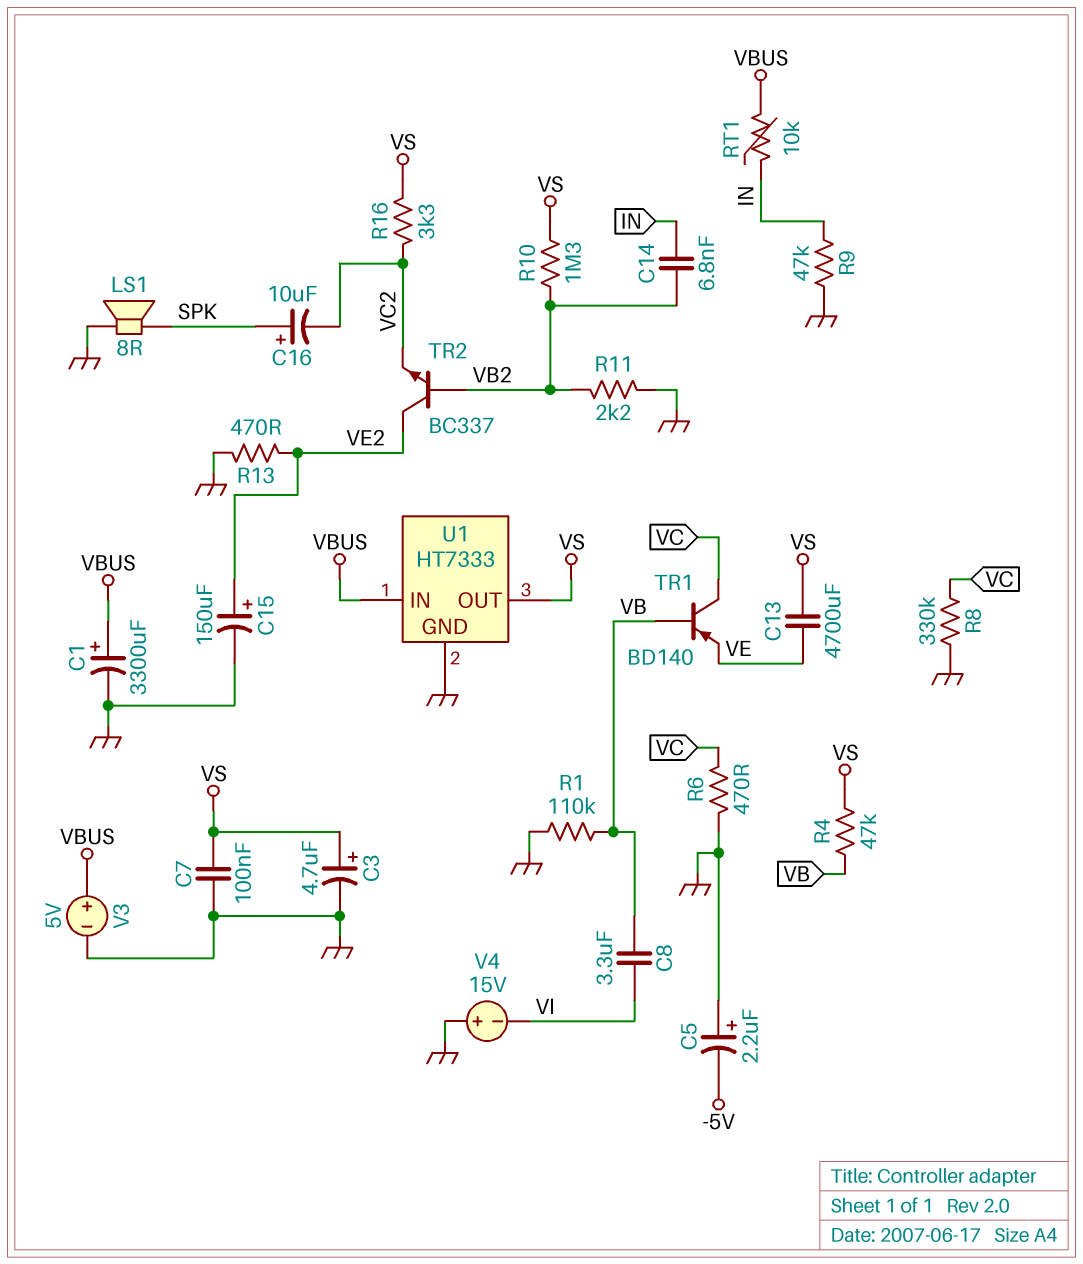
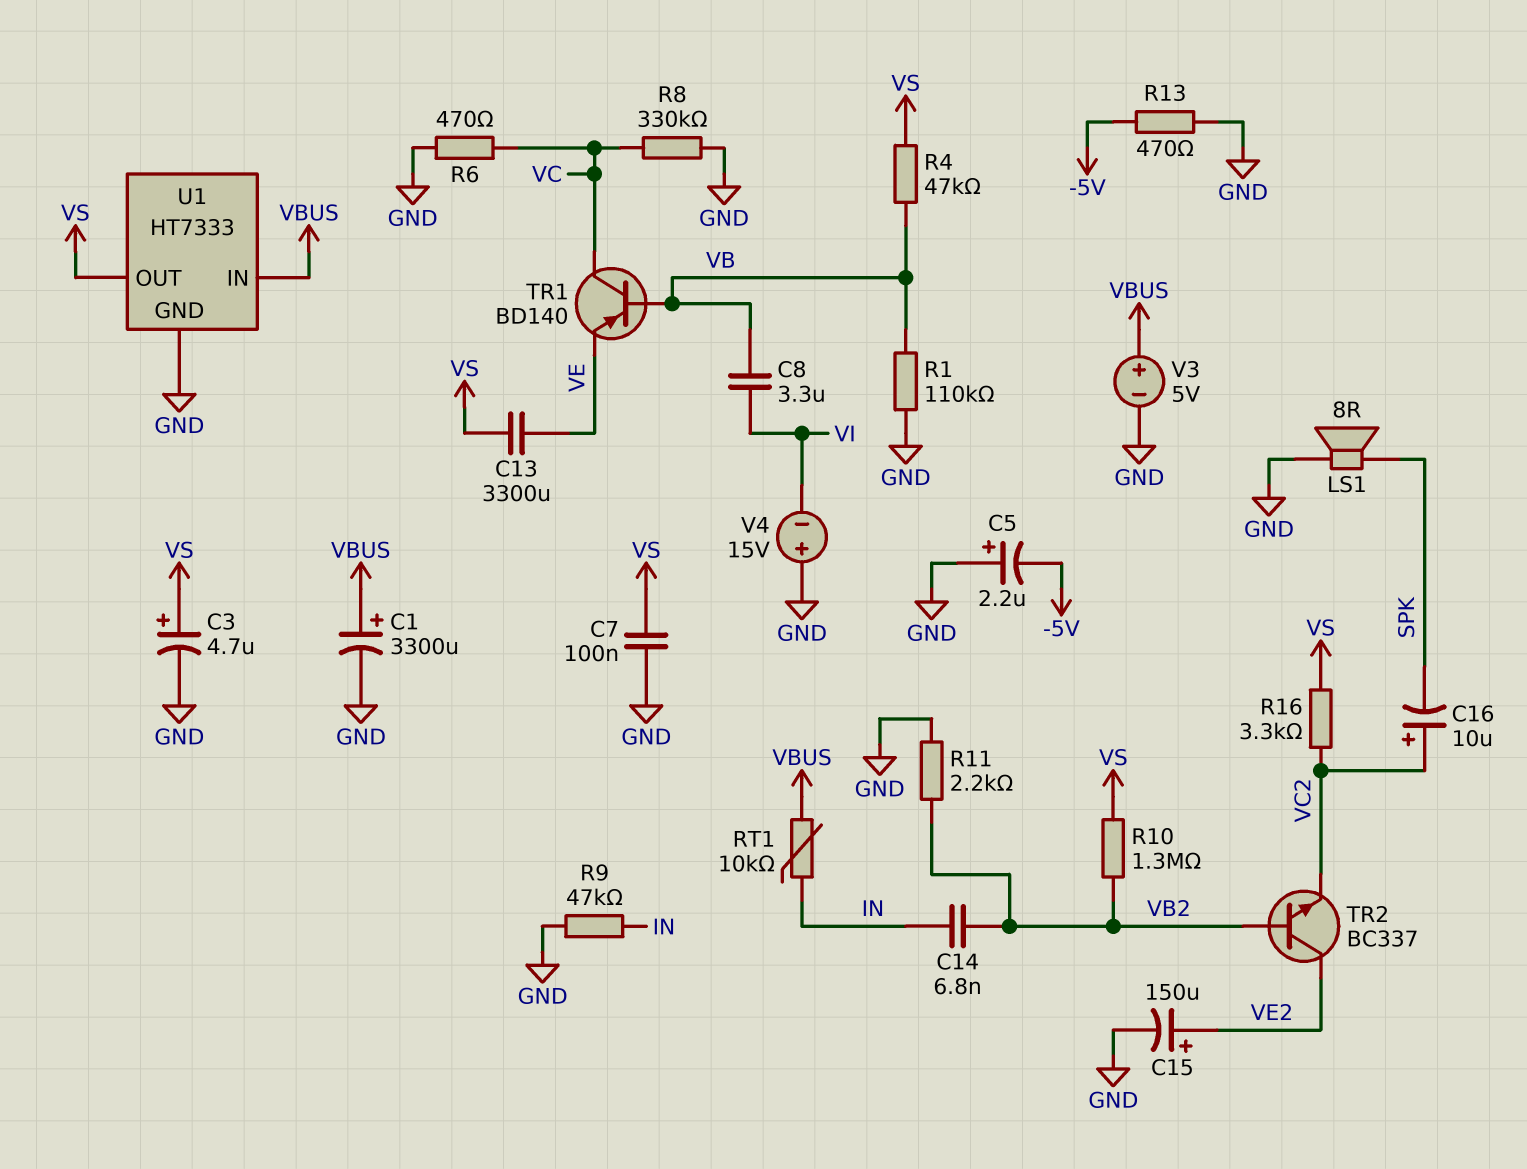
C13: 4700uF (VE, VS) -> 3300uF (VE, VS)
C16: 10uF (plus SPK, minus VC2) -> 10uF (plus VC2, minus SPK)
R13: 470 (GND, VE2) -> 470 (-5V, GND)

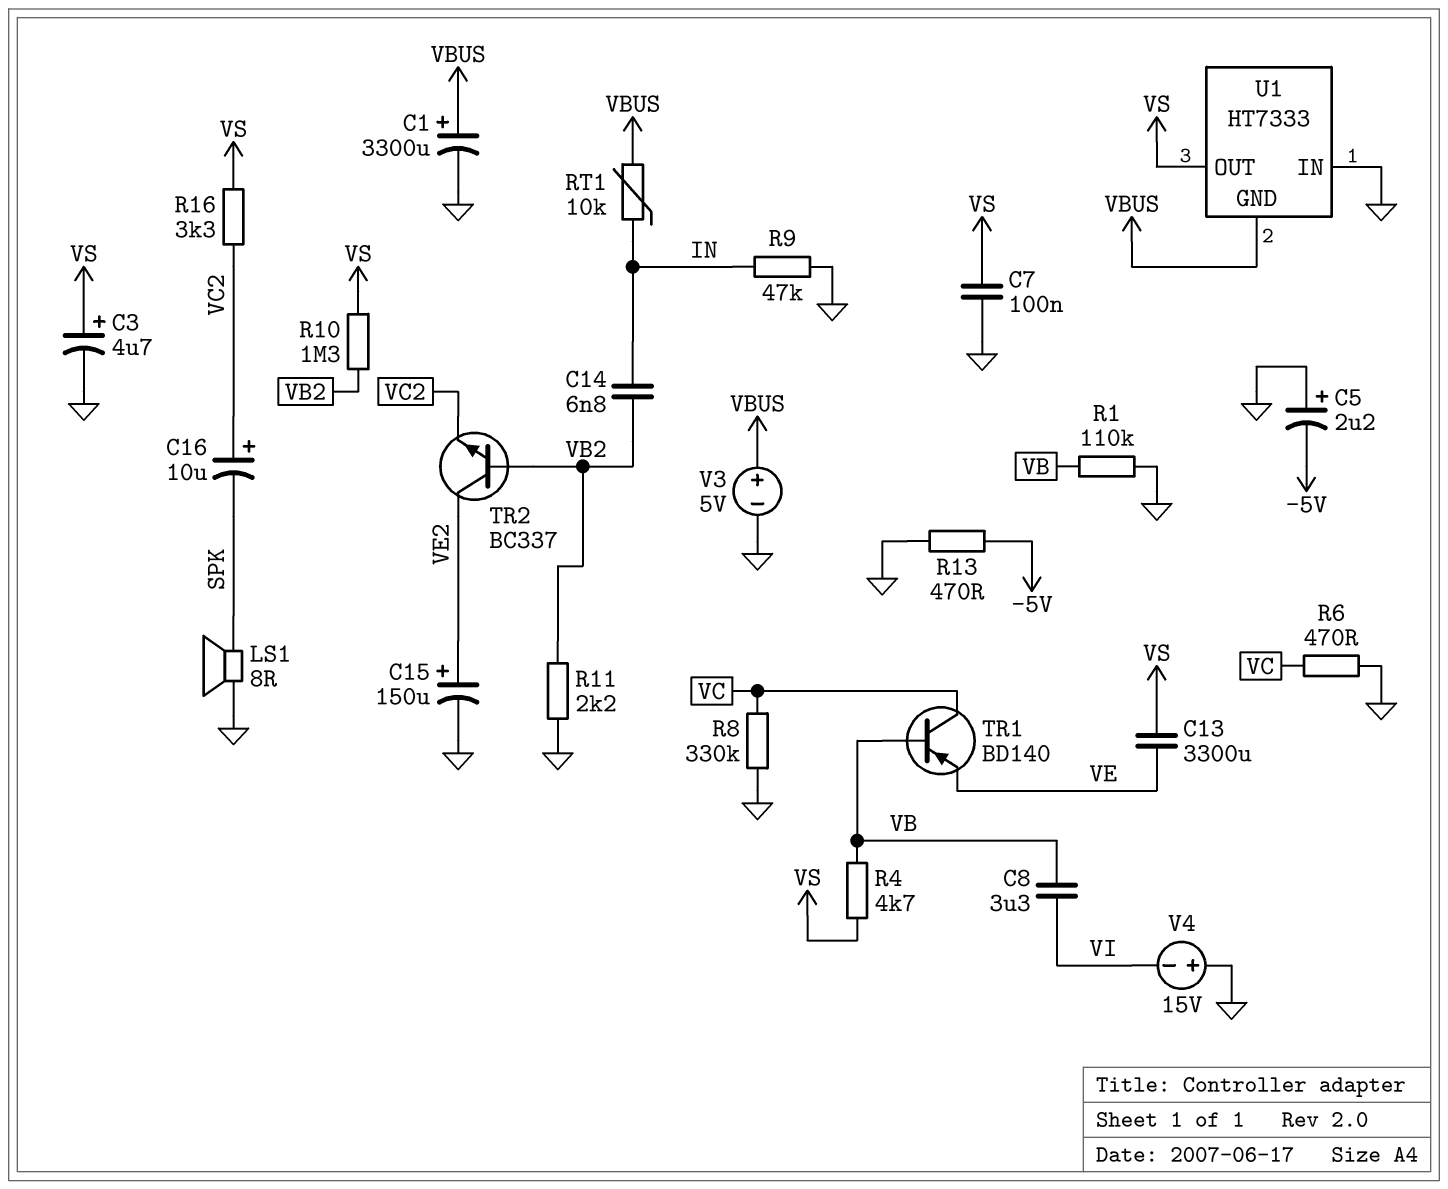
R4: 47k (VB, VS) -> 4.7k (VB, VS)
U1 pin GND: GND -> VBUS
U1 pin IN: VBUS -> GND

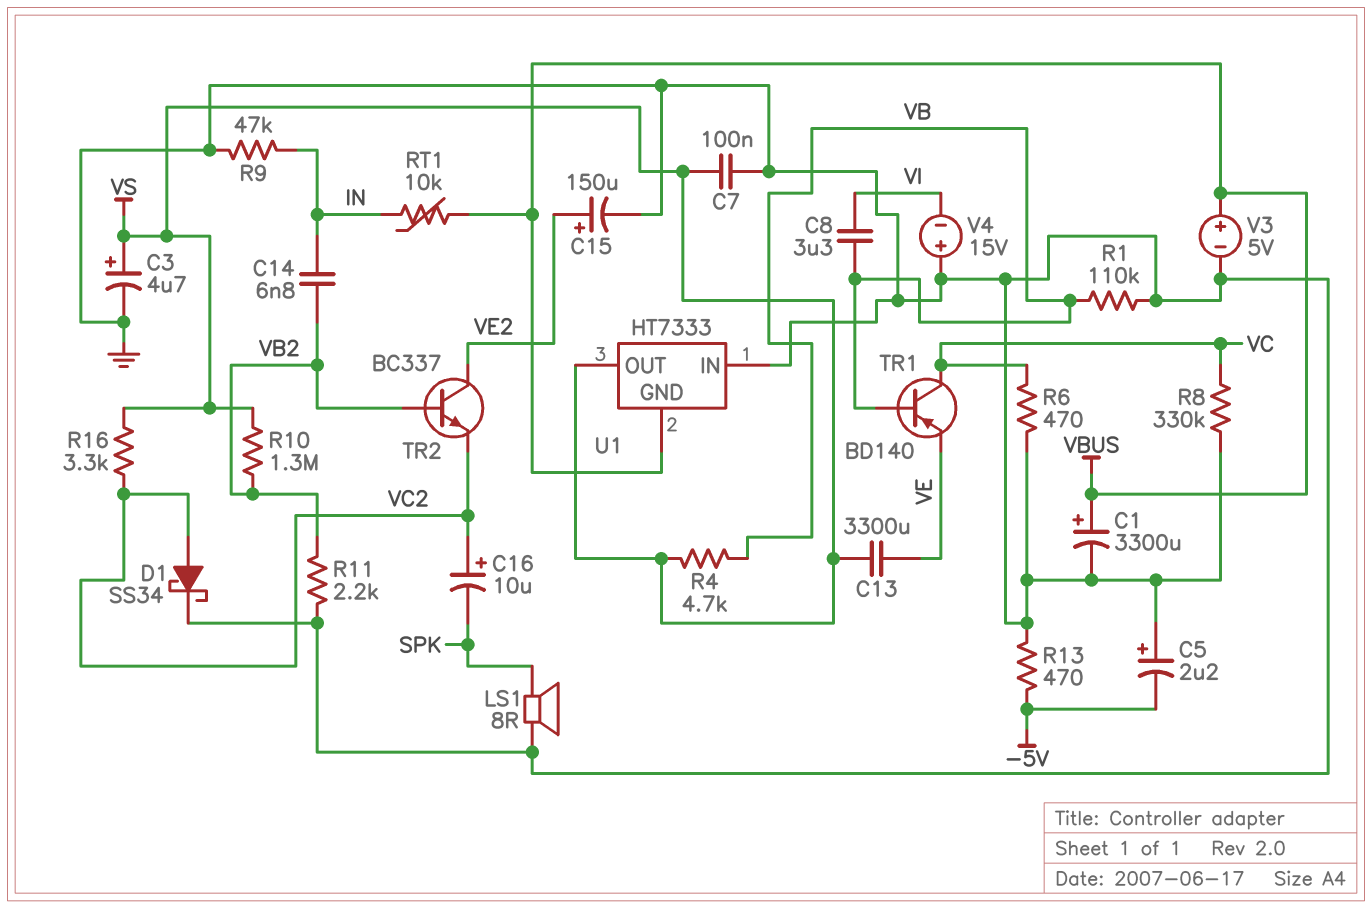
D1: none -> schottky SS34 (A VC2, K GND)

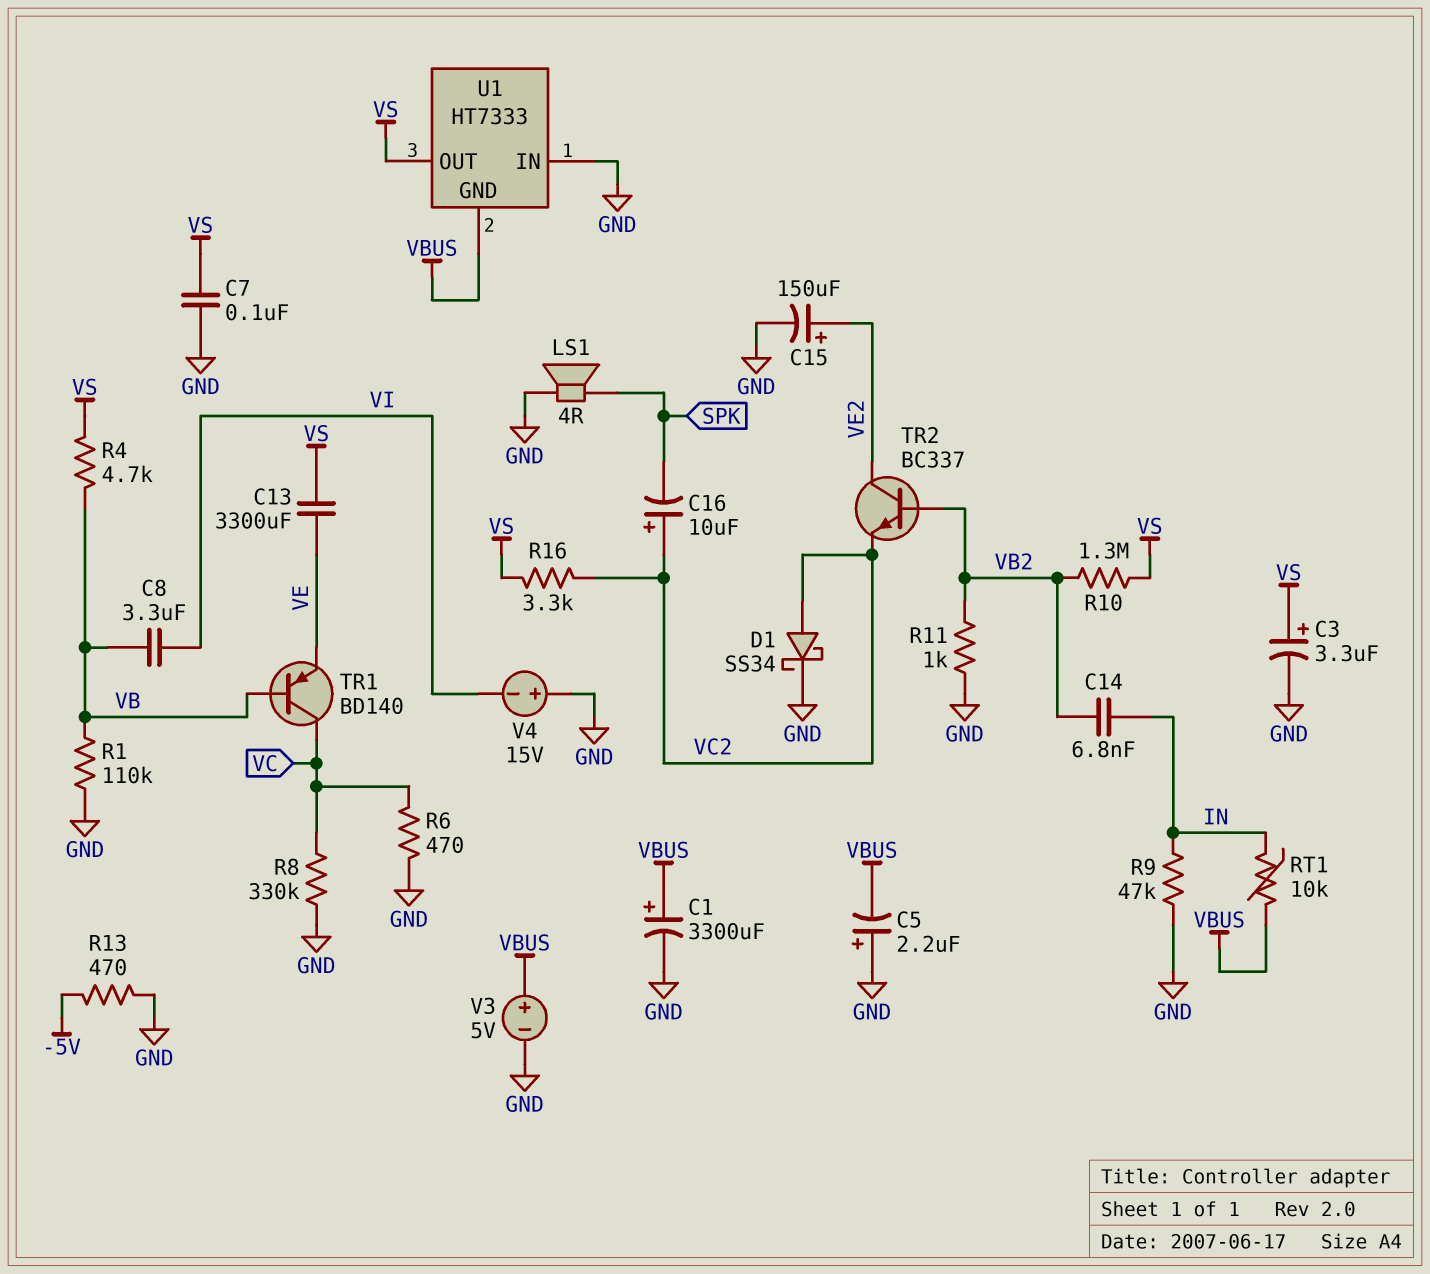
C3: 4.7uF (plus VS, minus GND) -> 3.3uF (plus VS, minus GND)
C5: 2.2uF (plus GND, minus -5V) -> 2.2uF (plus GND, minus VBUS)
LS1: speaker 8R (GND, SPK) -> speaker 4R (GND, SPK)
R11: 2.2k (GND, VB2) -> 1k (GND, VB2)

